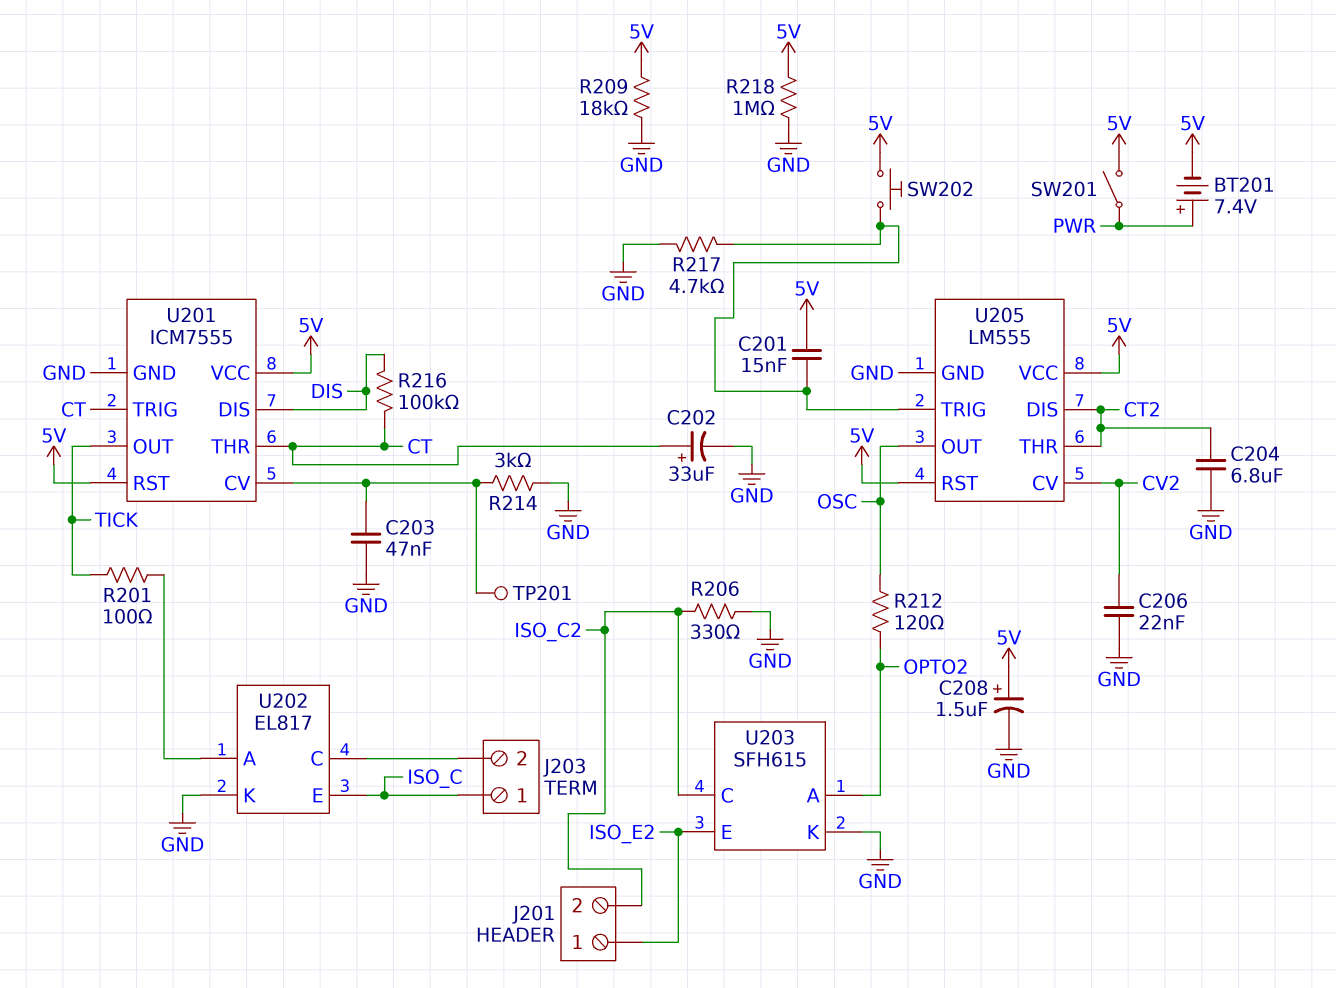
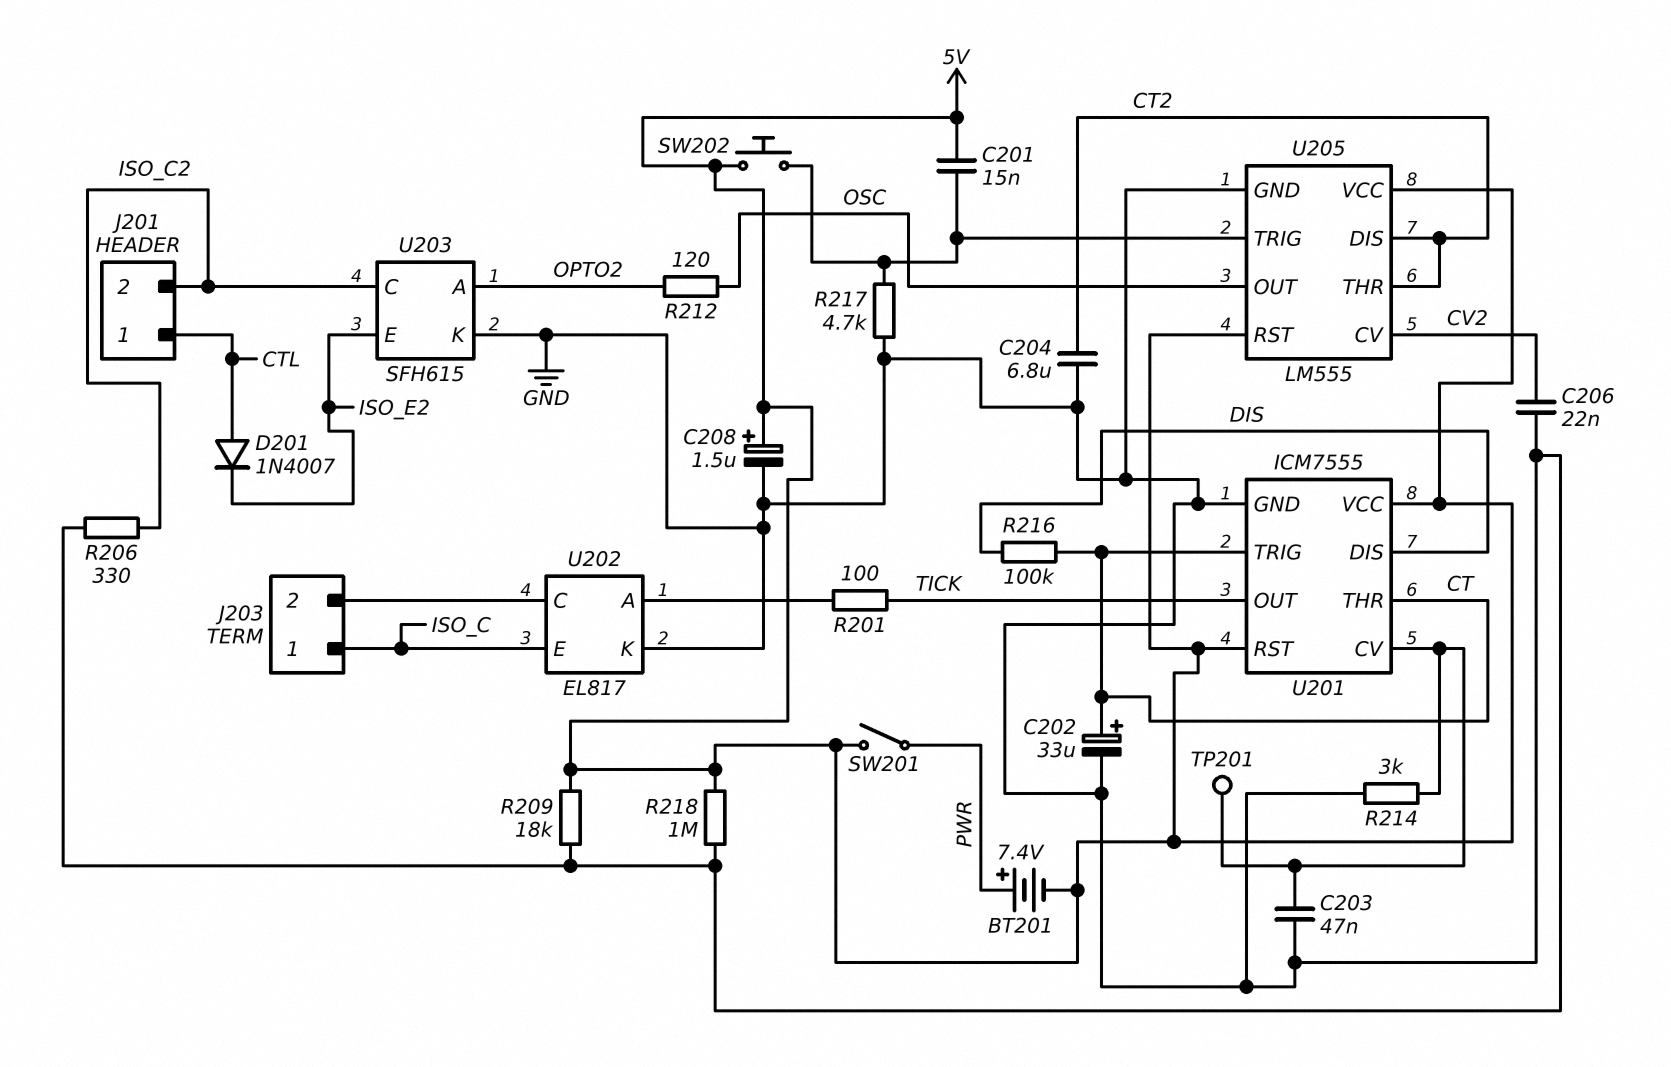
D201: none -> diode 1N4007 (A CTL, K ISO_E2)
J201 pin 1: ISO_E2 -> CTL

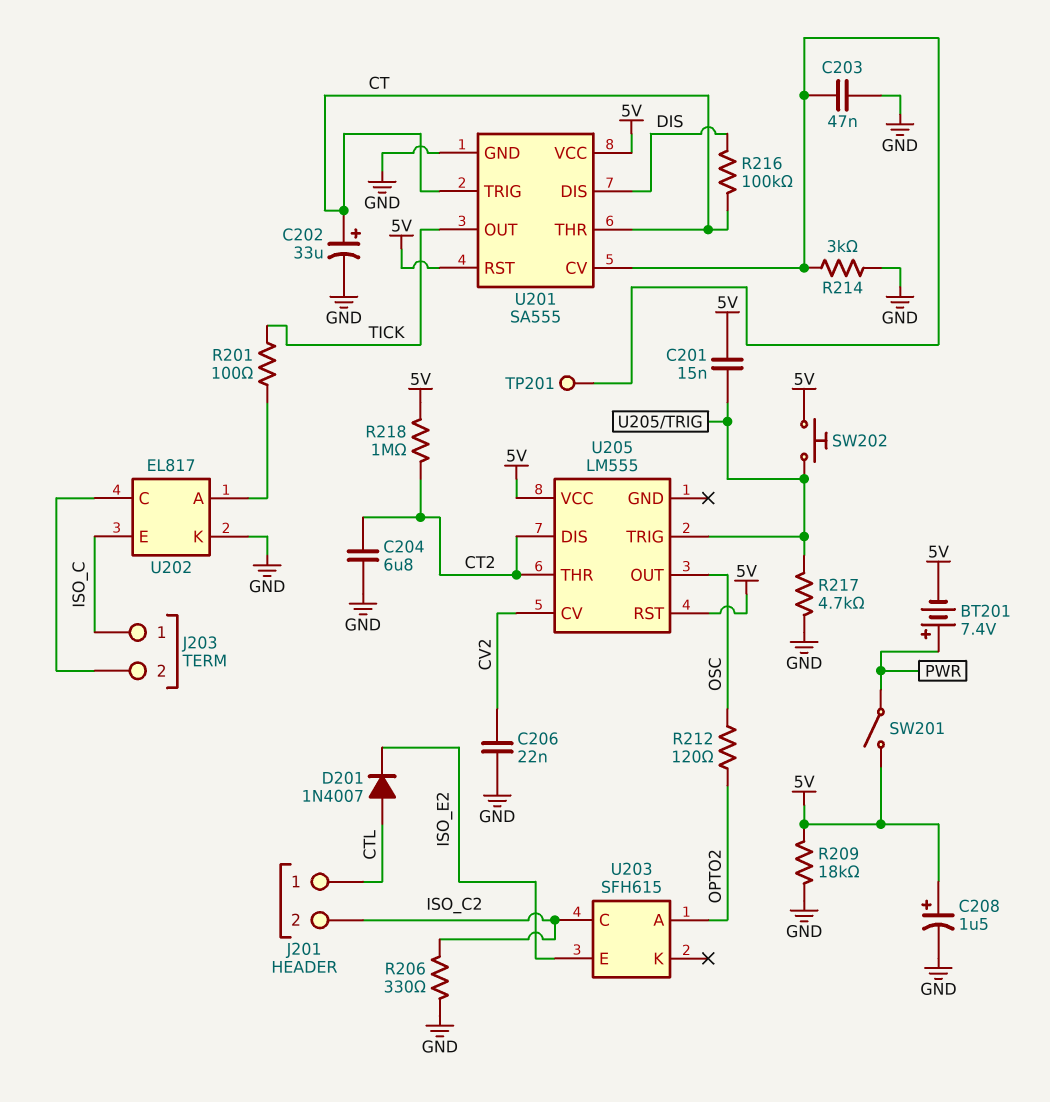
R218: 1M (5V, GND) -> 1M (5V, CT2)
U201: ICM7555 -> SA555
U203 pin K: GND -> none
U205 pin GND: GND -> none

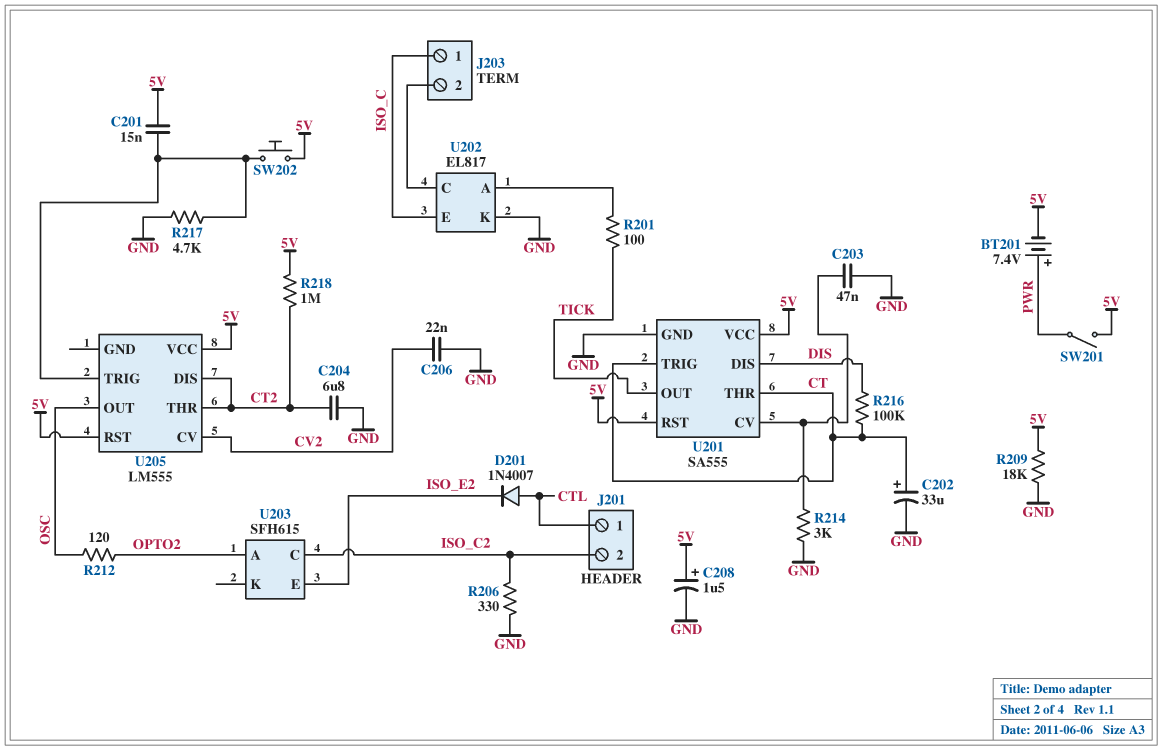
TP201: test point (U201/CV) -> none

